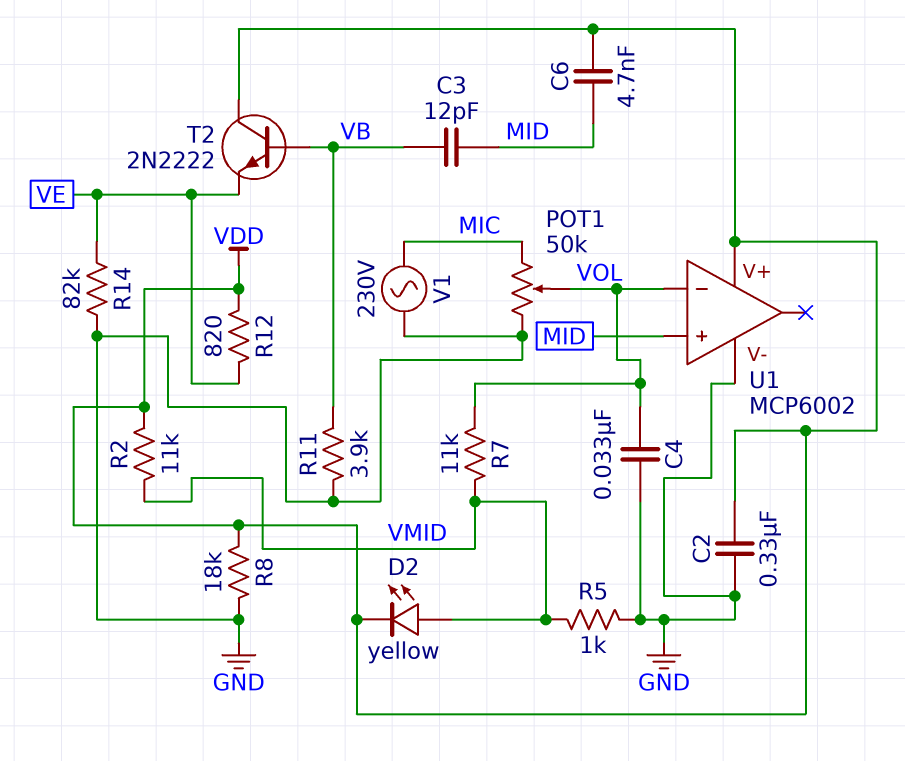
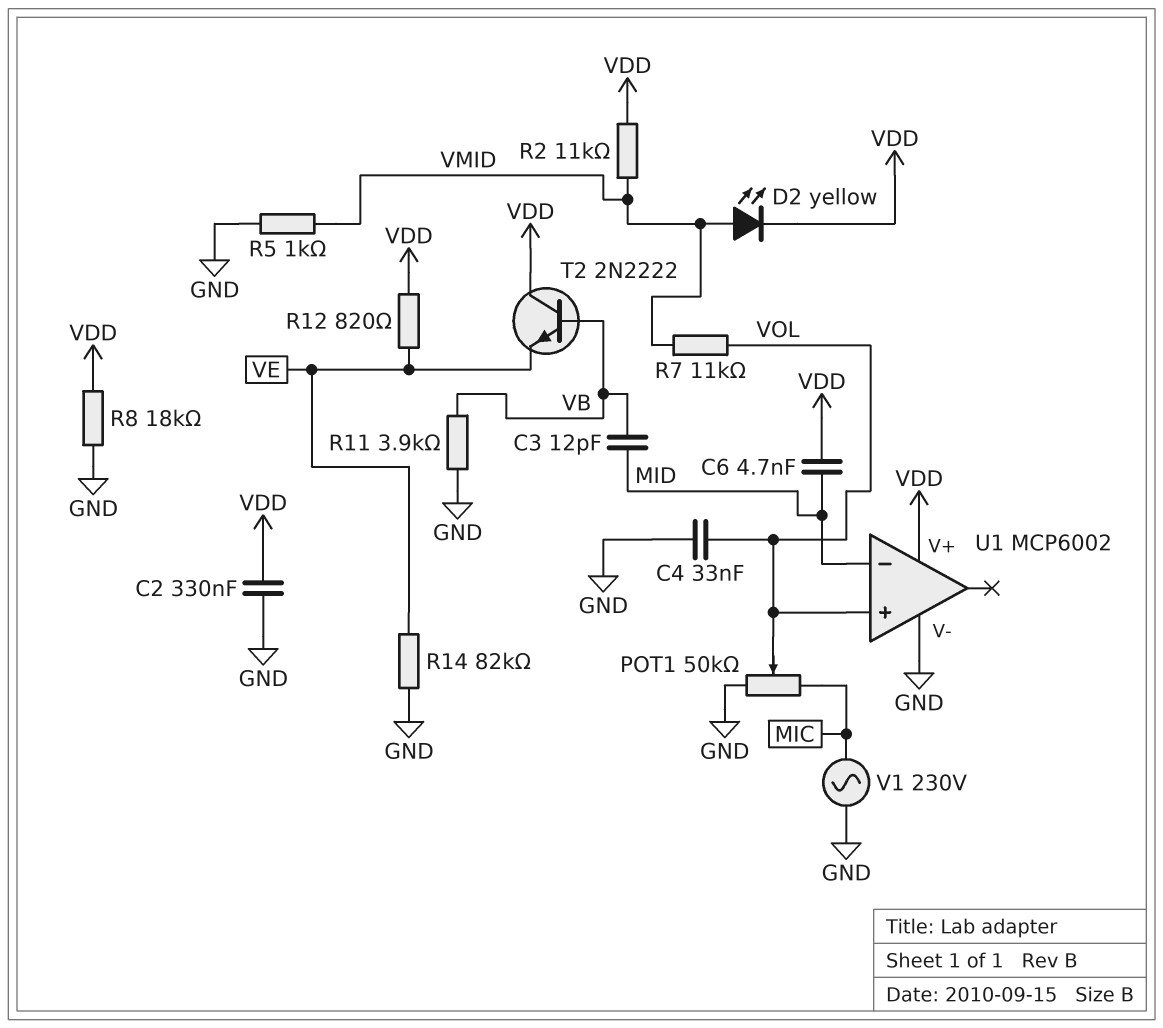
U1 pin in+: MID -> VOL
U1 pin in-: VOL -> MID

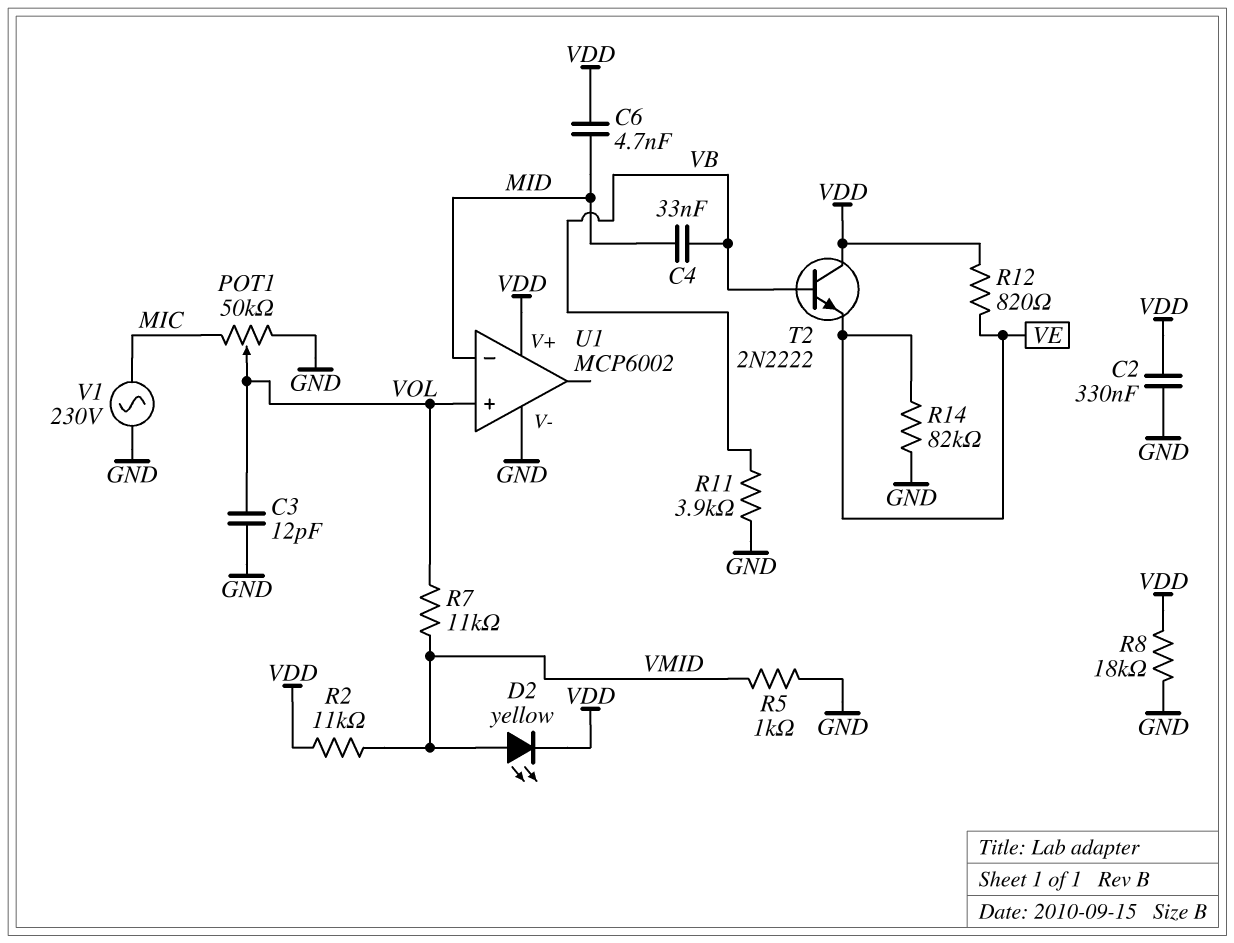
C3: 12pF (MID, VB) -> 12pF (GND, VOL)
C4: 33nF (GND, VOL) -> 33nF (MID, VB)

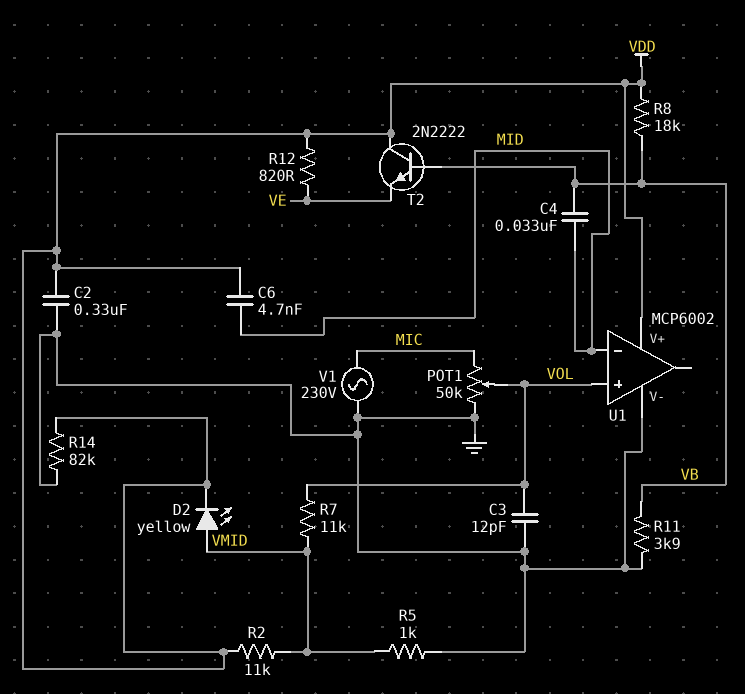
R8: 18k (GND, VDD) -> 18k (VB, VDD)
R14: 82k (GND, VE) -> 82k (GND, VDD)

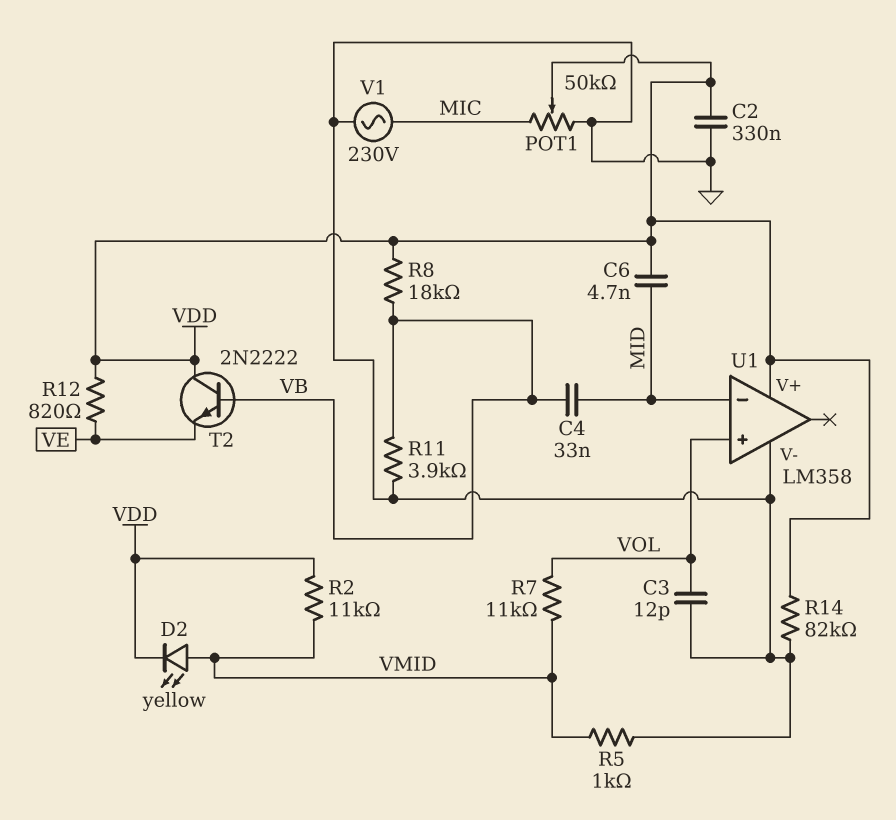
POT1: 50k (GND, MIC, wiper VOL) -> 50k (GND, MIC, wiper VDD)
U1: MCP6002 -> LM358

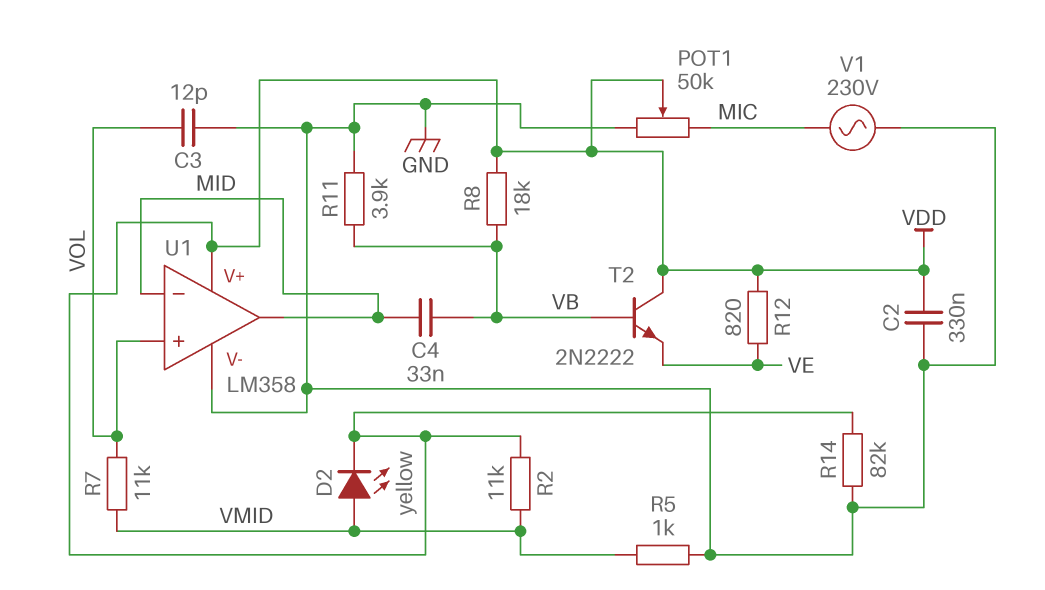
C6: 4.7nF (MID, VDD) -> none
U1 pin out: none -> MID

